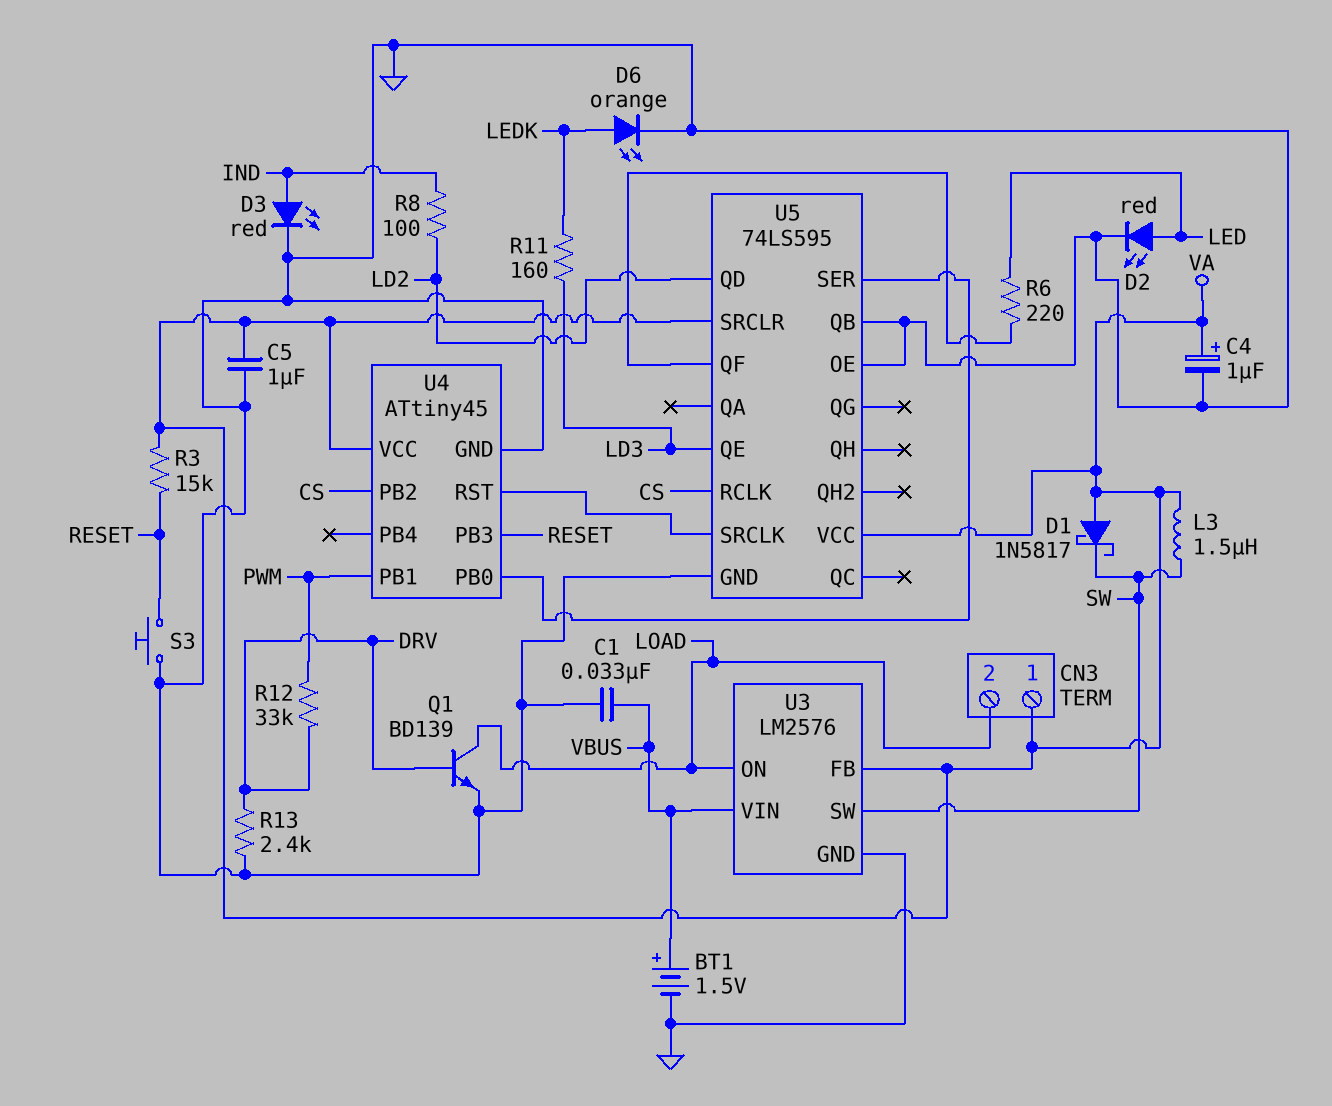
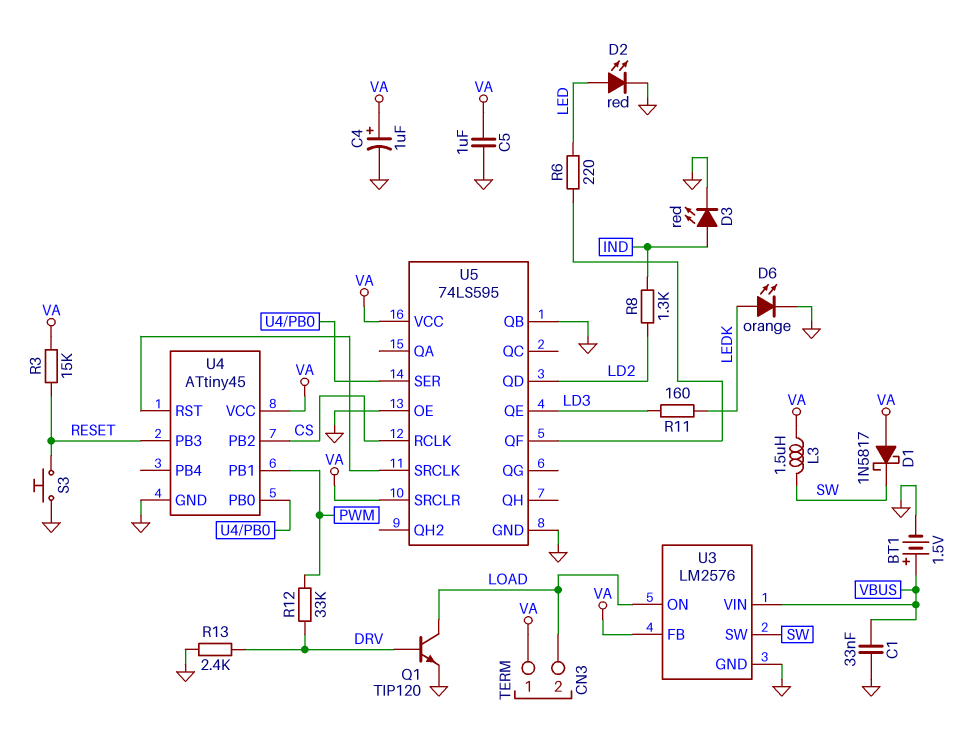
Q1: NPN BD139 (B DRV, C LOAD, E GND) -> NPN TIP120 (B DRV, C LOAD, E GND)
R8: 100 (IND, LD2) -> 1.3k (IND, LD2)

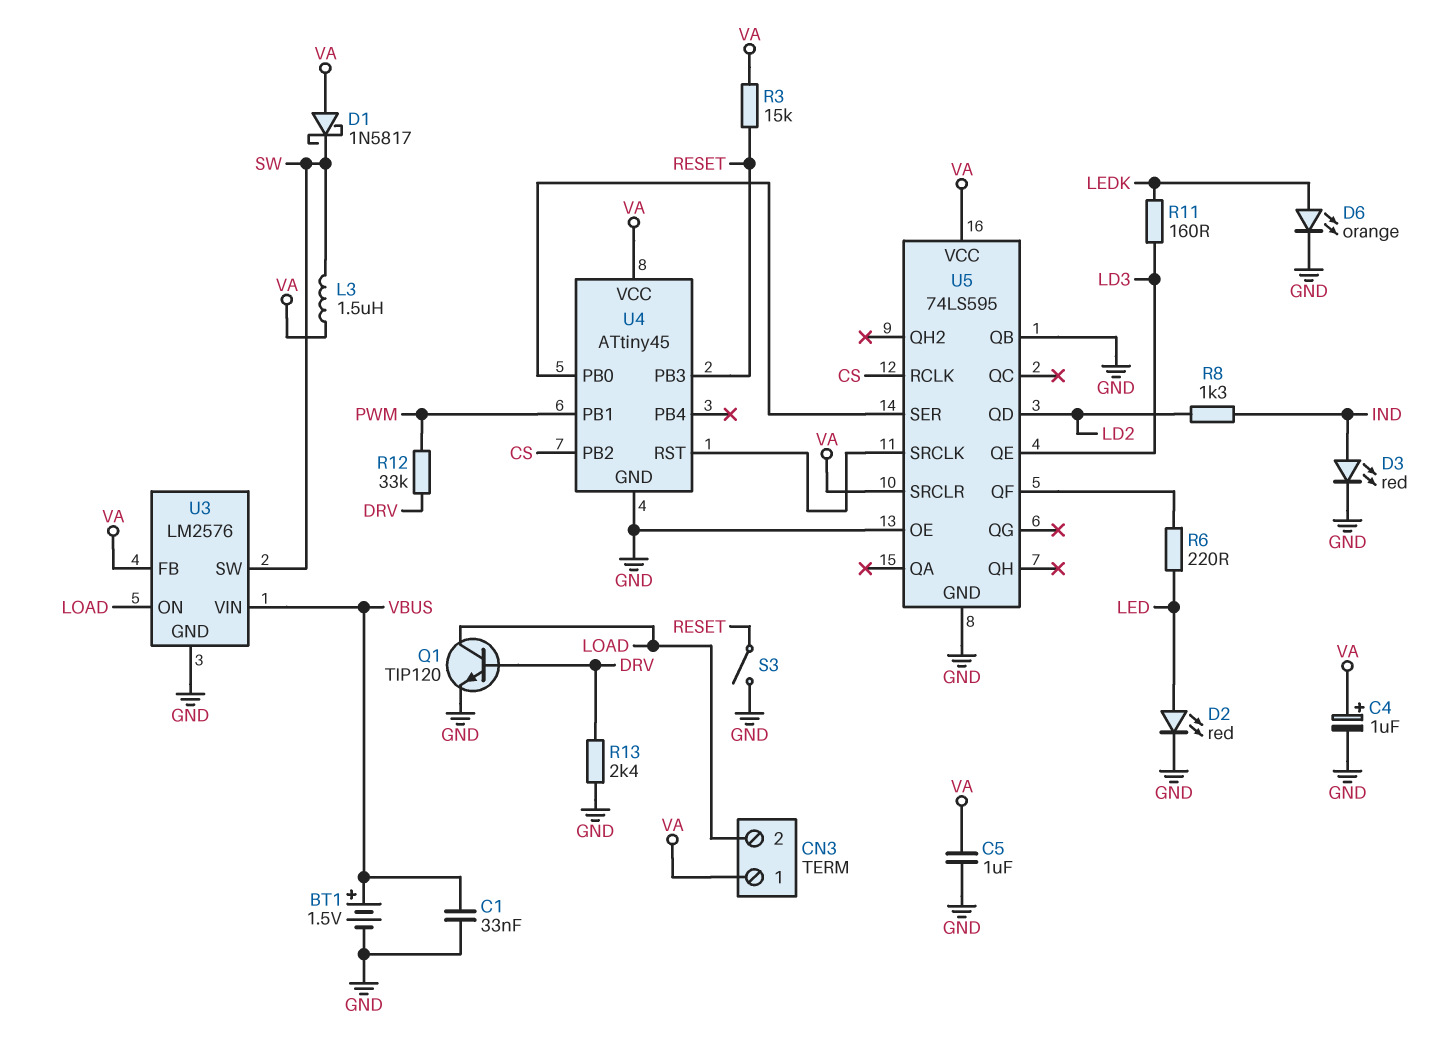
S3: button (GND, RESET) -> switch (GND, RESET)

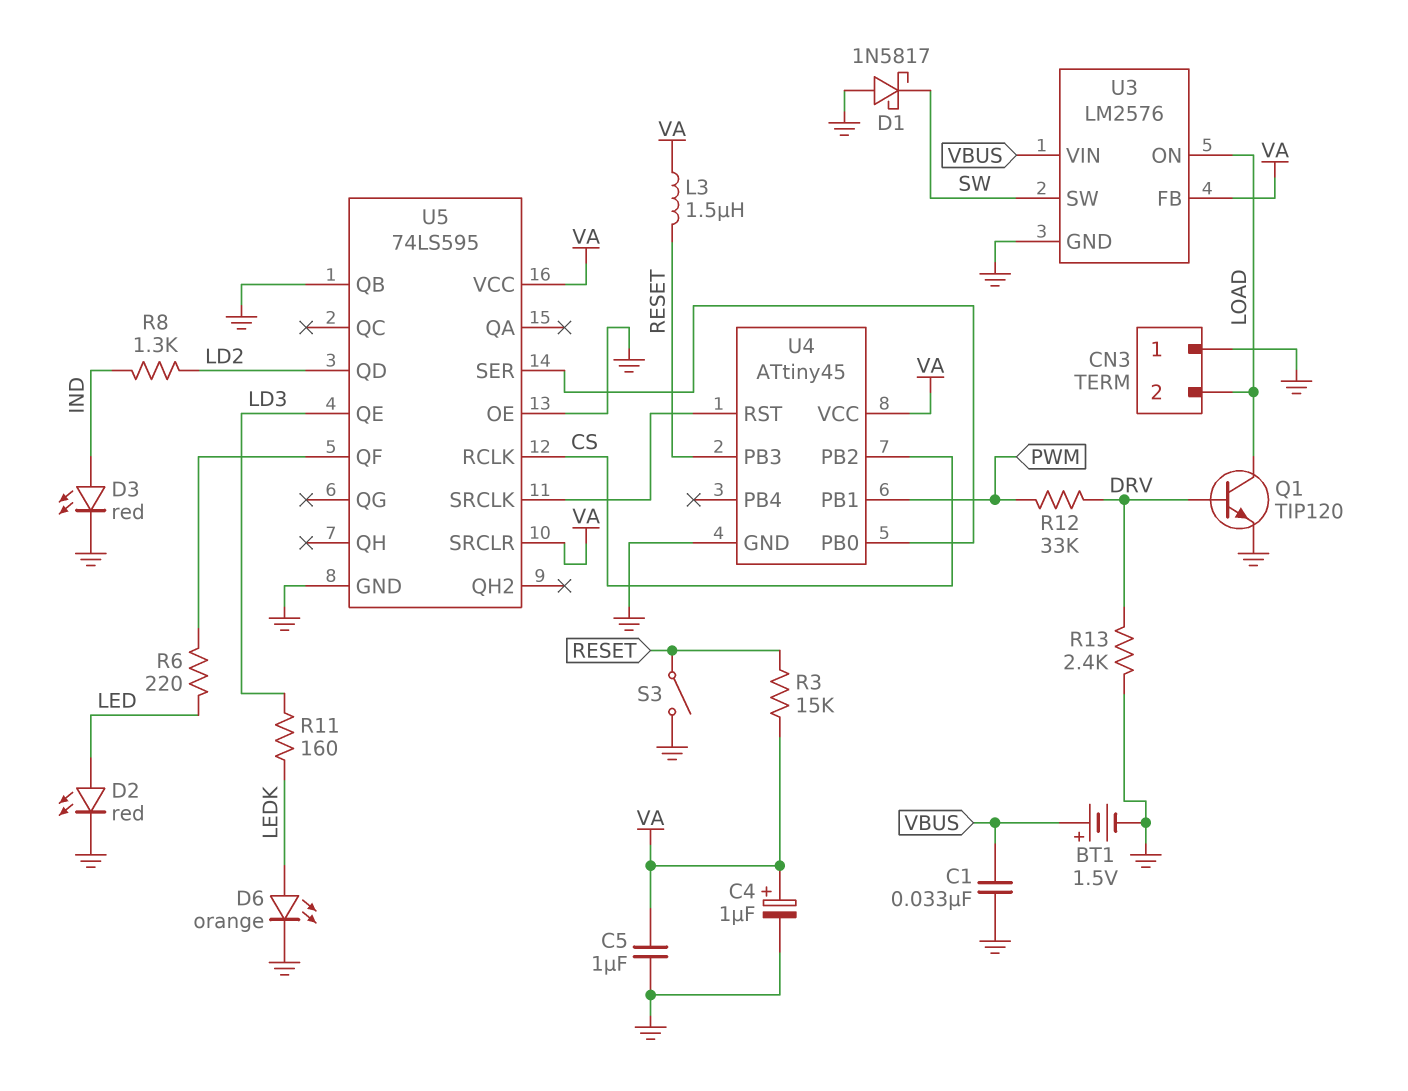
CN3 pin 1: VA -> GND
D1: schottky 1N5817 (A VA, K SW) -> schottky 1N5817 (A GND, K SW)
L3: 1.5uH (SW, VA) -> 1.5uH (RESET, VA)

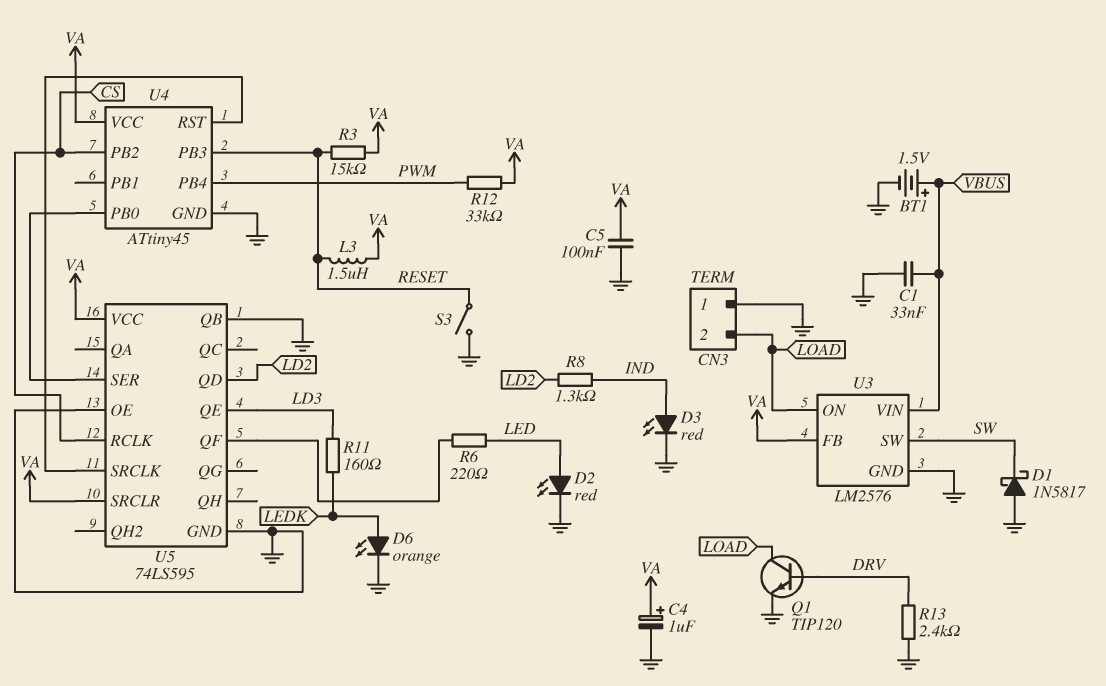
C5: 1uF (GND, VA) -> 100nF (GND, VA)
R12: 33k (DRV, PWM) -> 33k (PWM, VA)
U4 pin PB1: PWM -> none
U4 pin PB4: none -> PWM

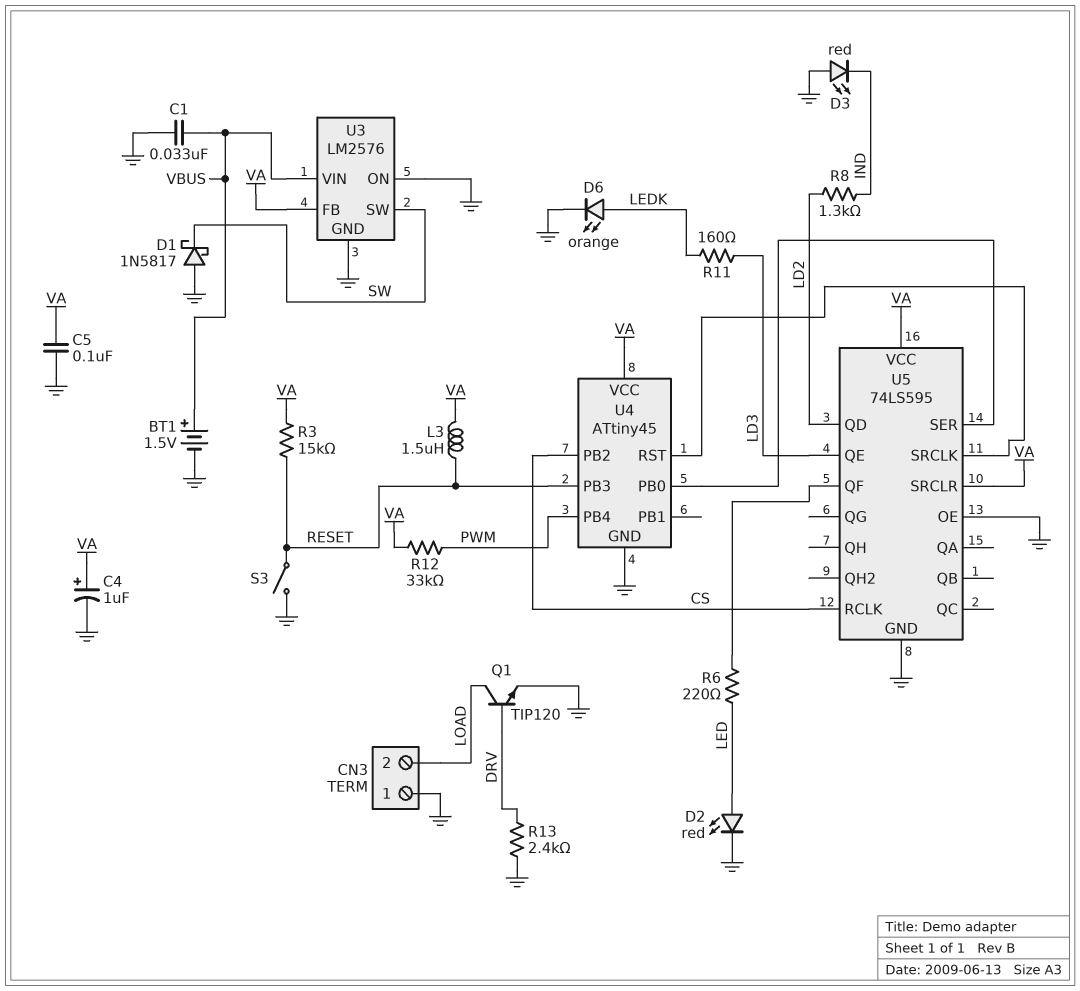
D3: LED red (A IND, K GND) -> LED red (A GND, K IND)
U3 pin ON: LOAD -> GND
U5 pin QB: GND -> none

